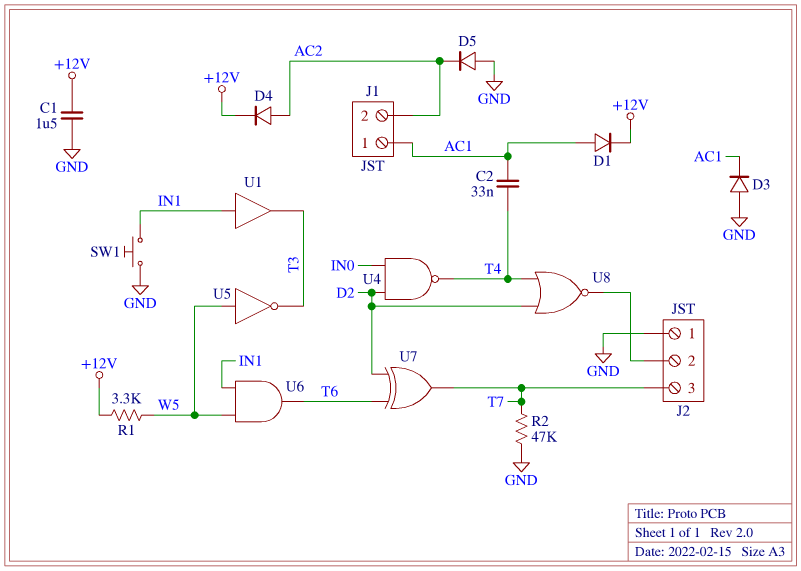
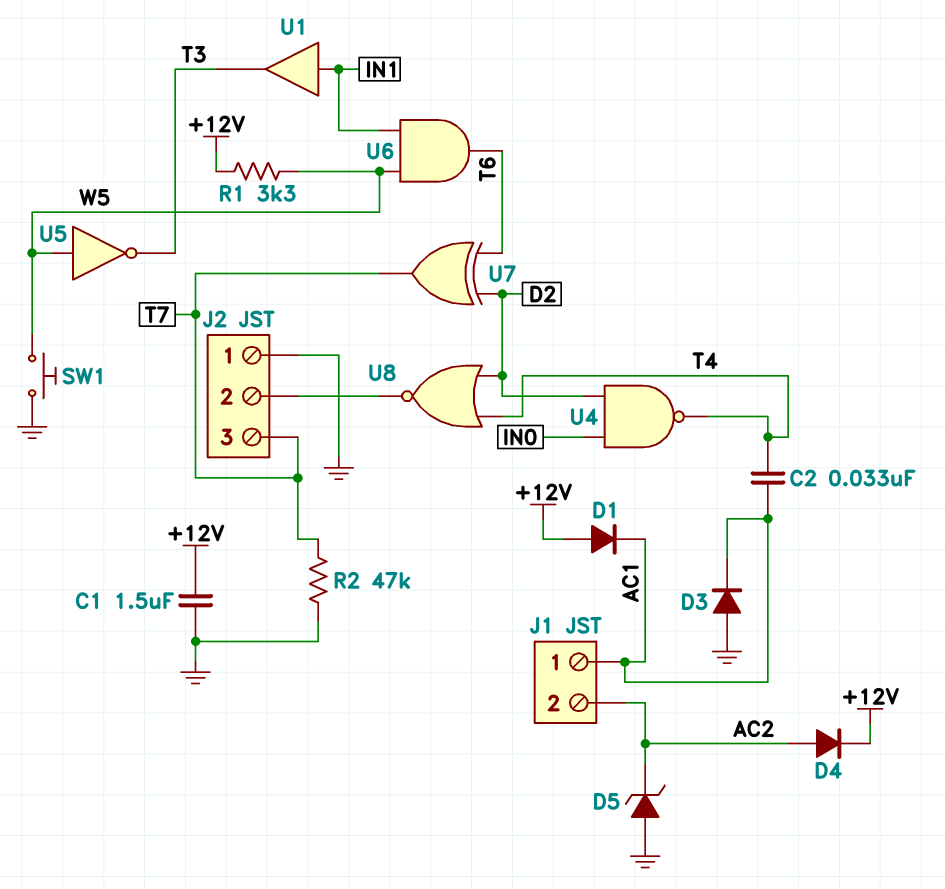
D1: diode (A AC1, K +12V) -> diode (A +12V, K AC1)
D5: diode (A GND, K AC2) -> zener (A GND, K AC2)
SW1: button (GND, IN1) -> button (GND, W5)

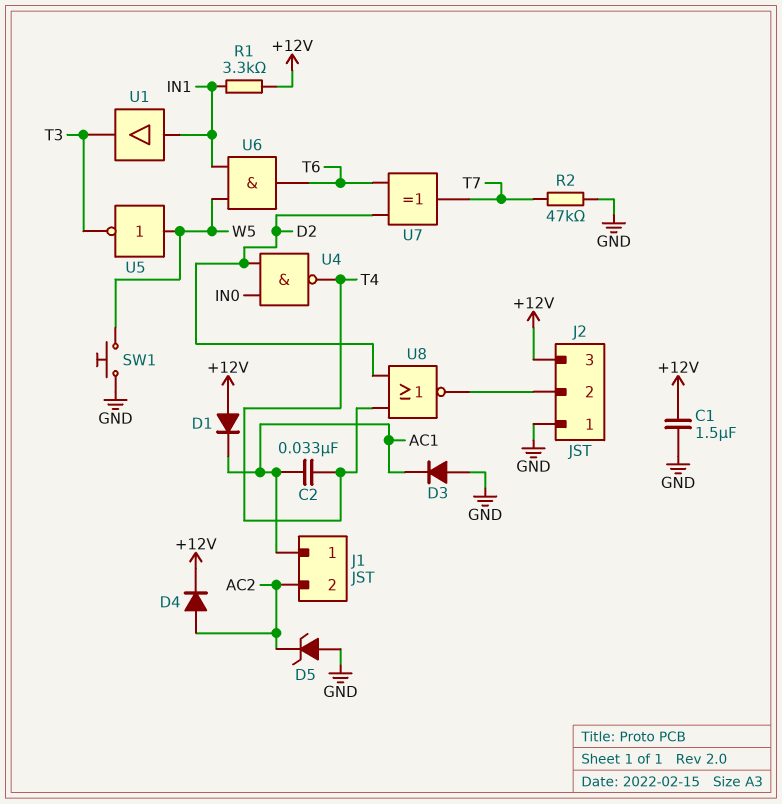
J2 pin 3: T7 -> +12V
R1: 3.3k (+12V, W5) -> 3.3k (+12V, IN1)

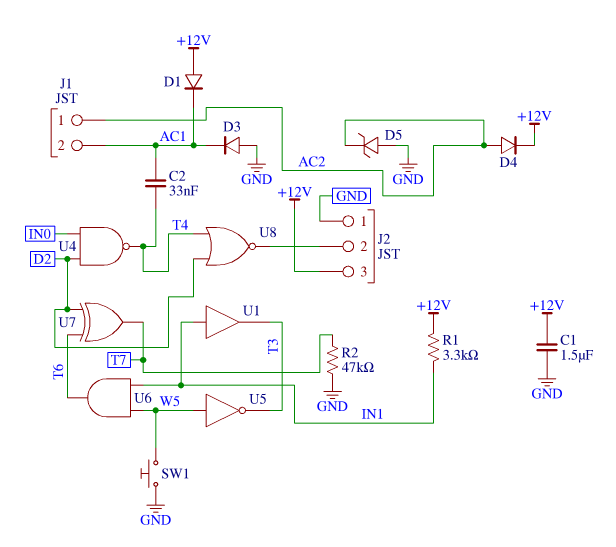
J1 pin 1: AC1 -> AC2
J1 pin 2: AC2 -> AC1

